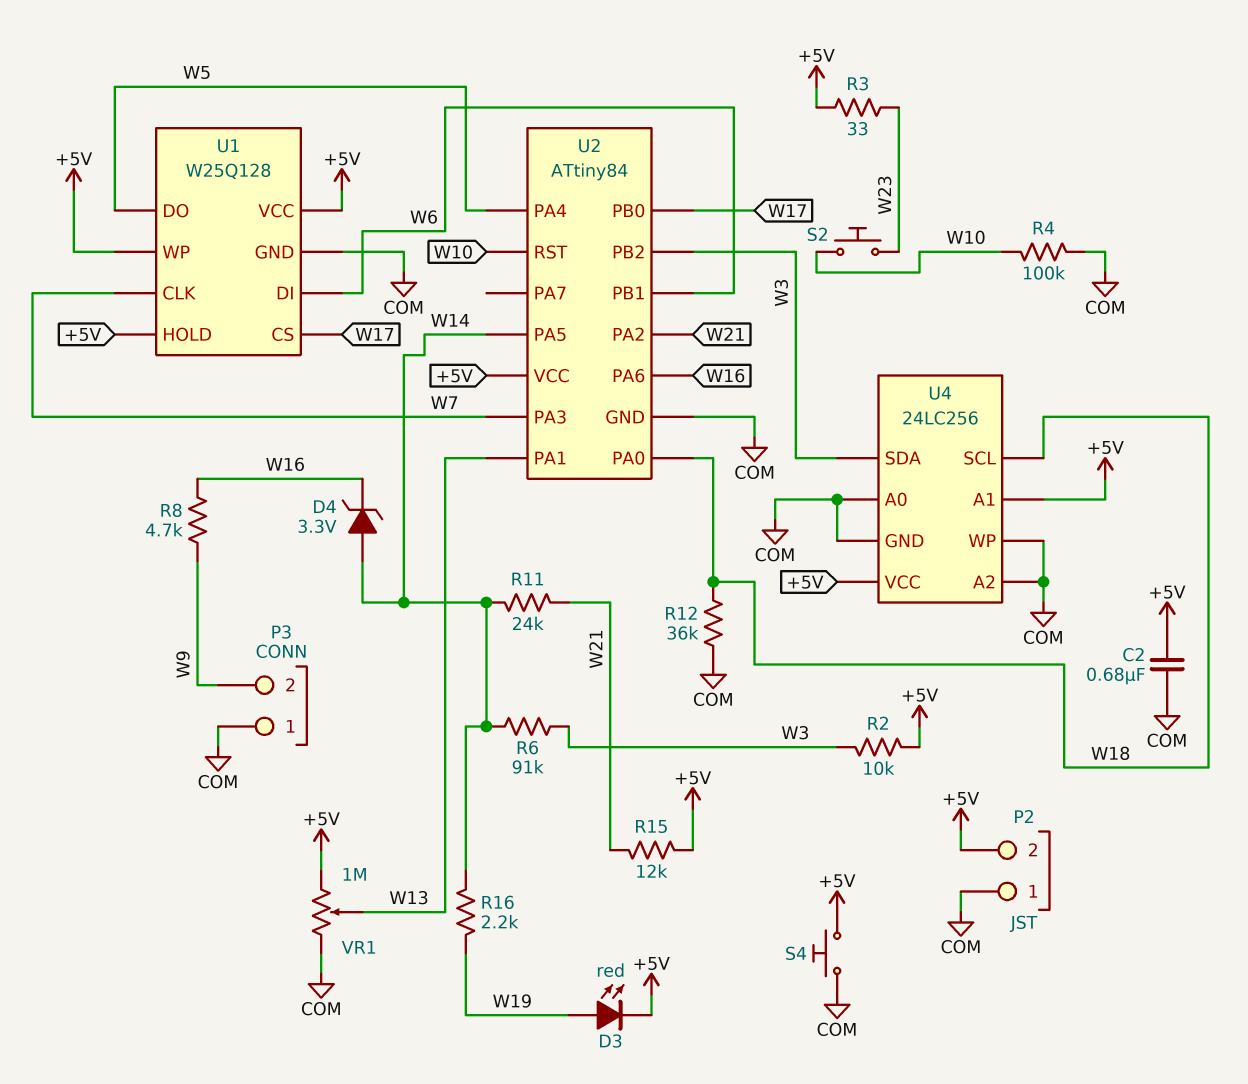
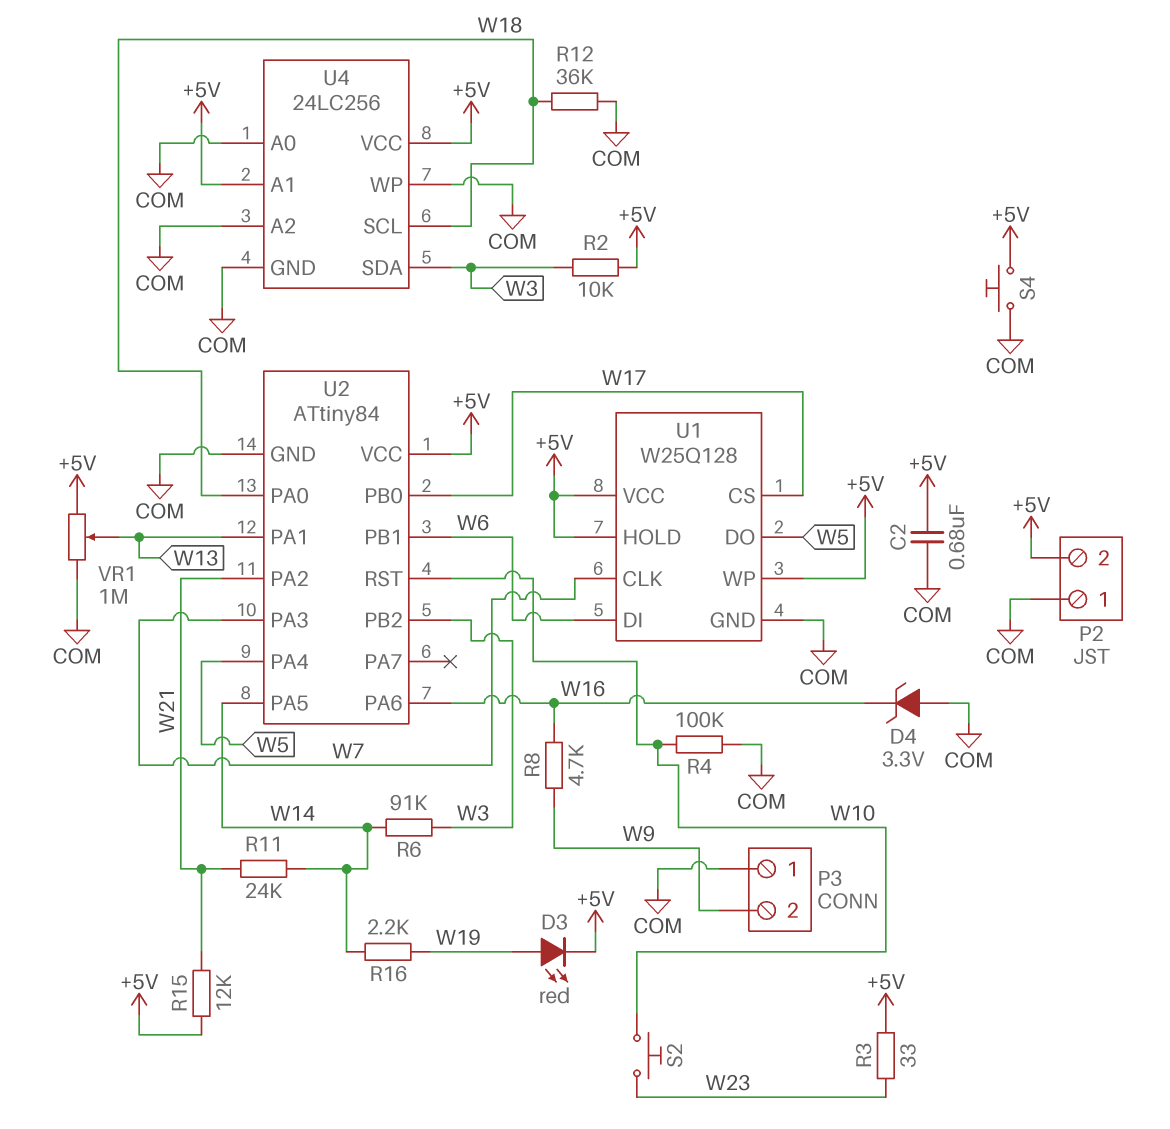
D4: zener 3.3V (A W14, K W16) -> zener 3.3V (A COM, K W16)

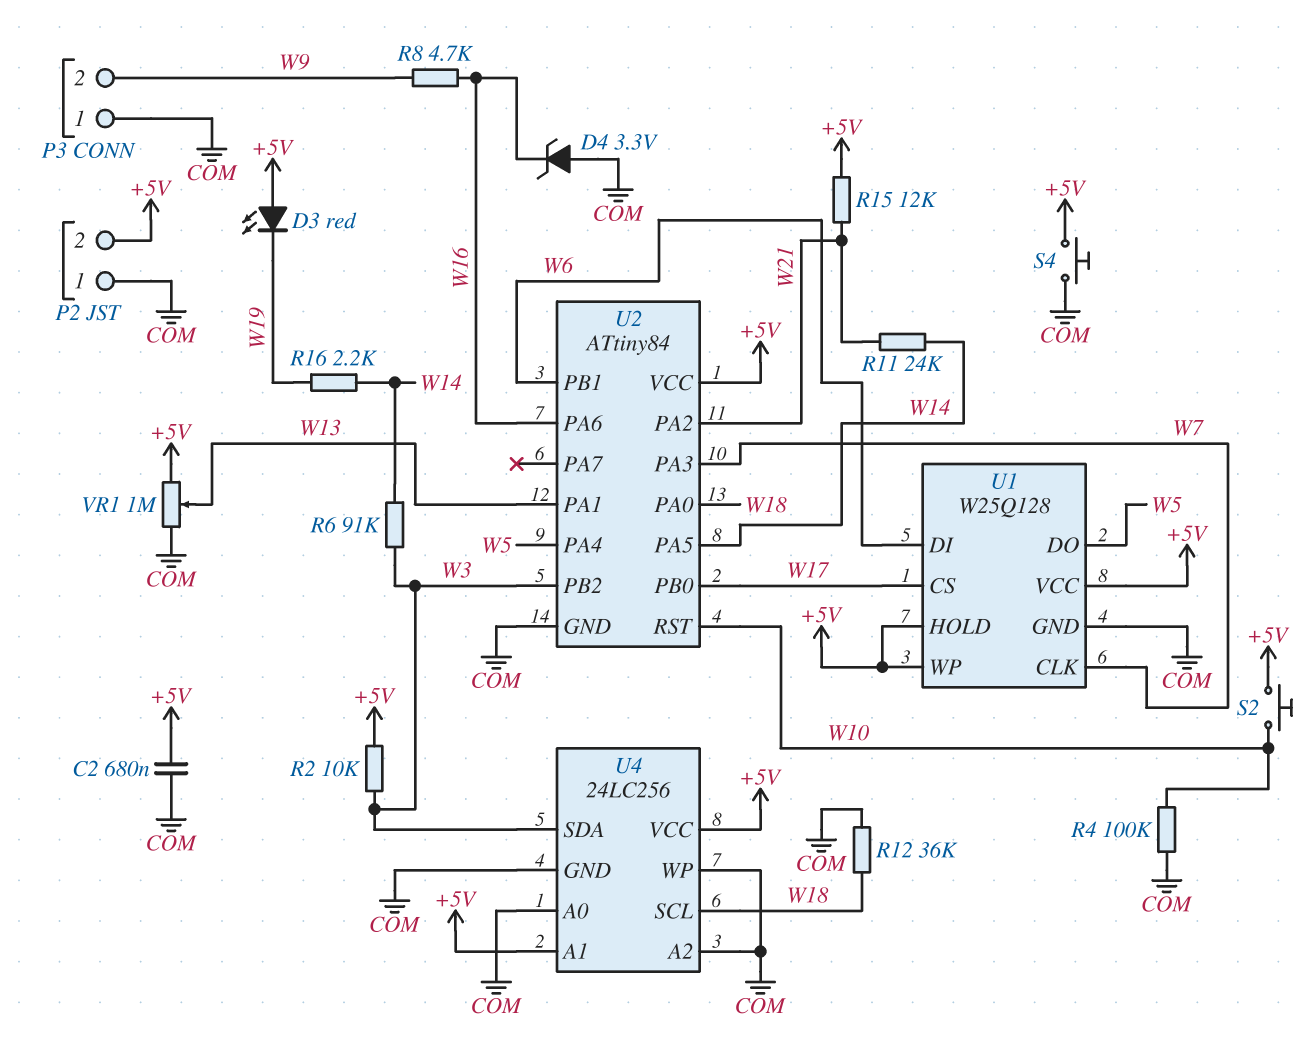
D3: LED red (A W19, K +5V) -> LED red (A +5V, K W19)
R3: 33 (+5V, W23) -> none
S2: button (W10, W23) -> button (+5V, W10)

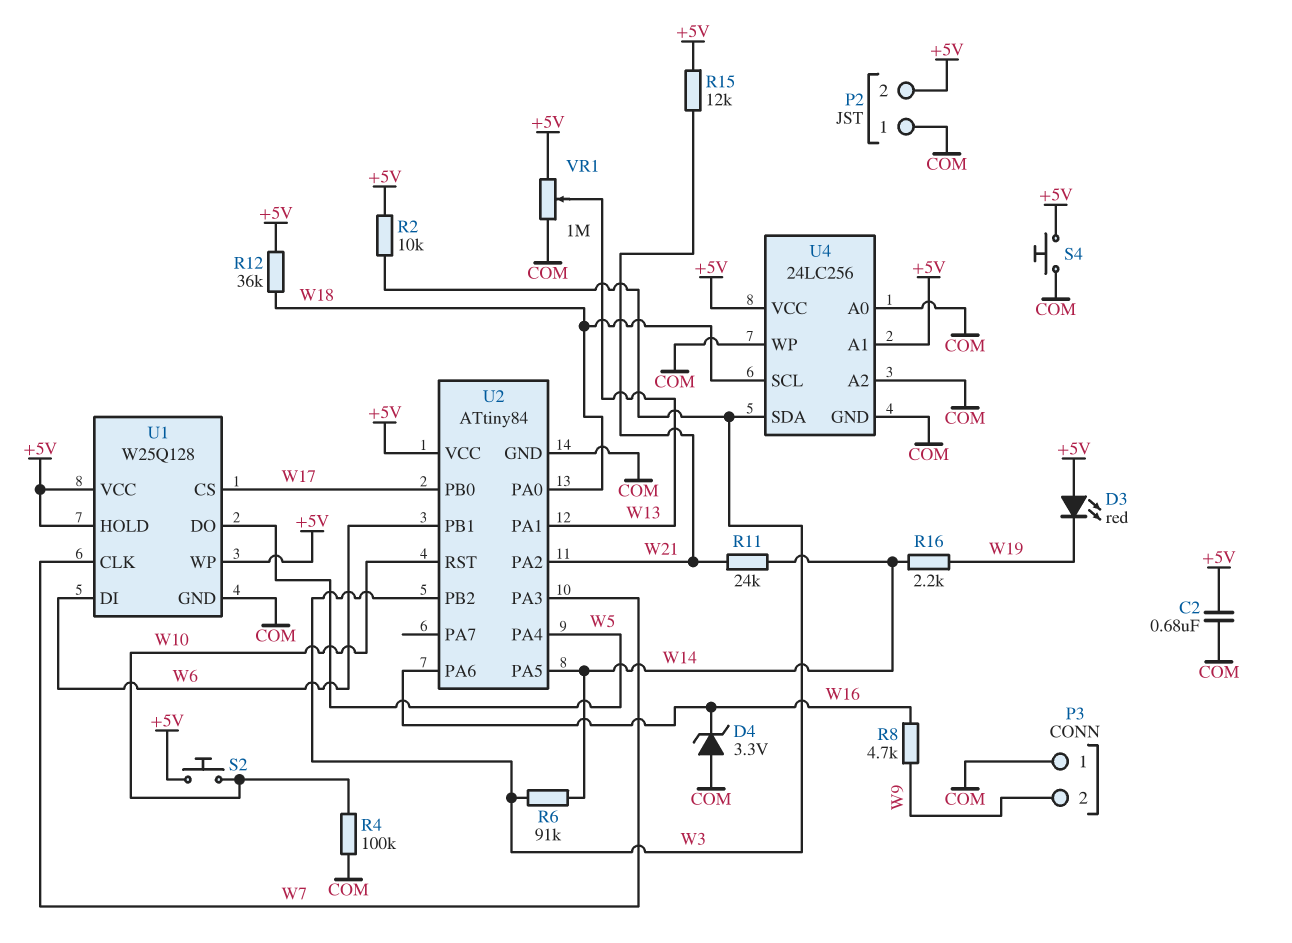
R12: 36k (COM, W18) -> 36k (+5V, W18)

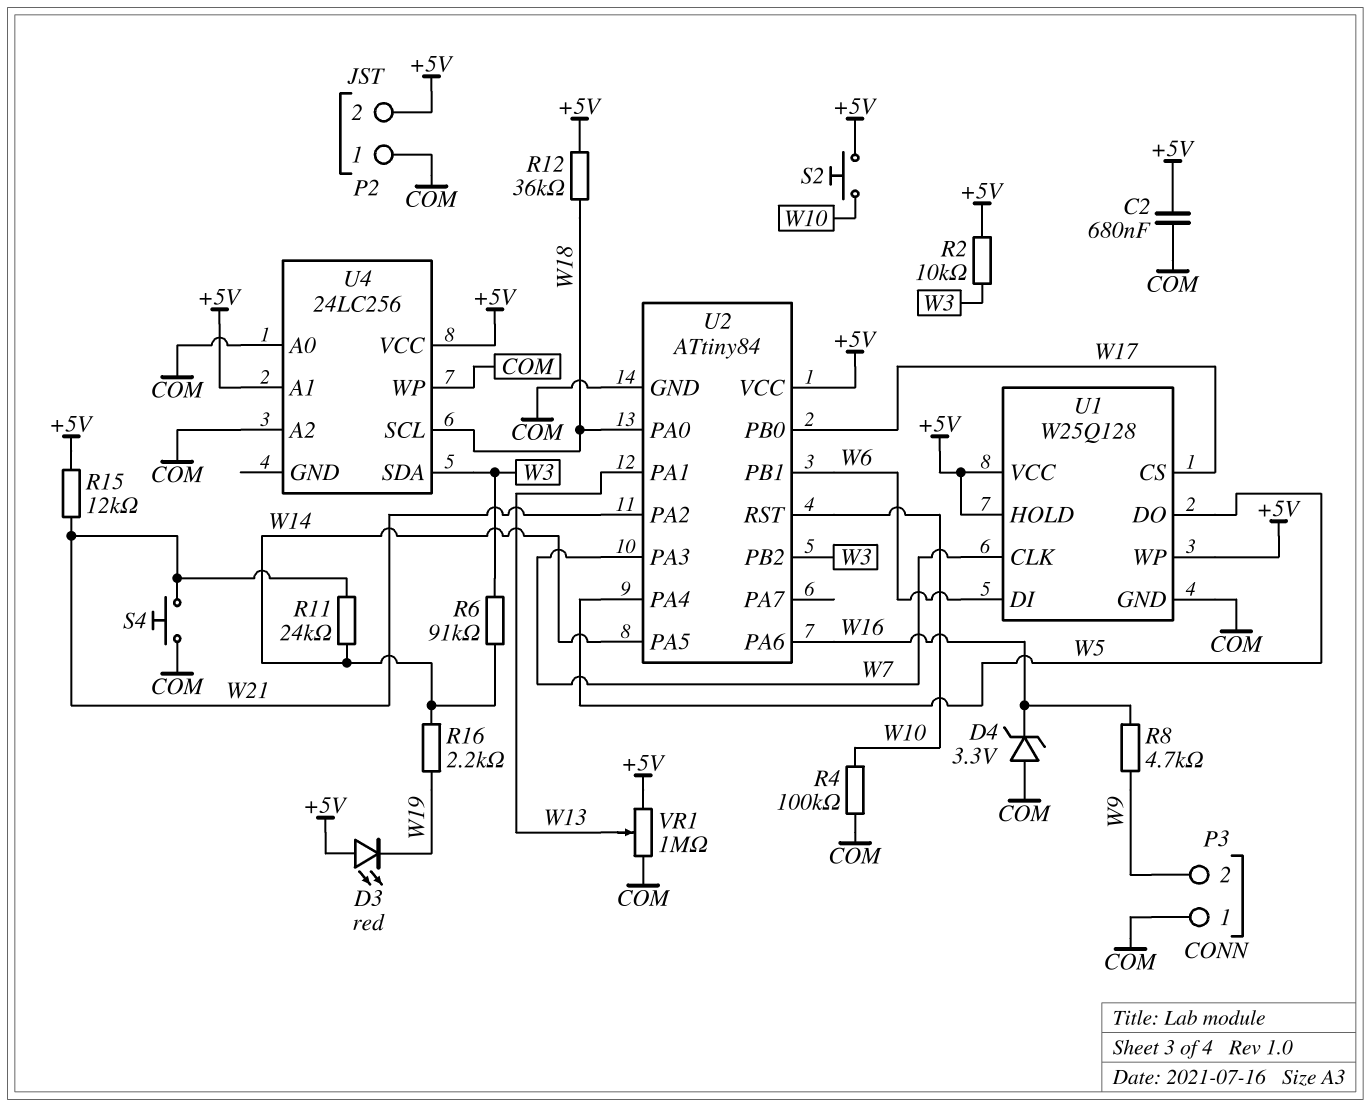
S4: button (+5V, COM) -> button (COM, W21)
U4 pin GND: COM -> none

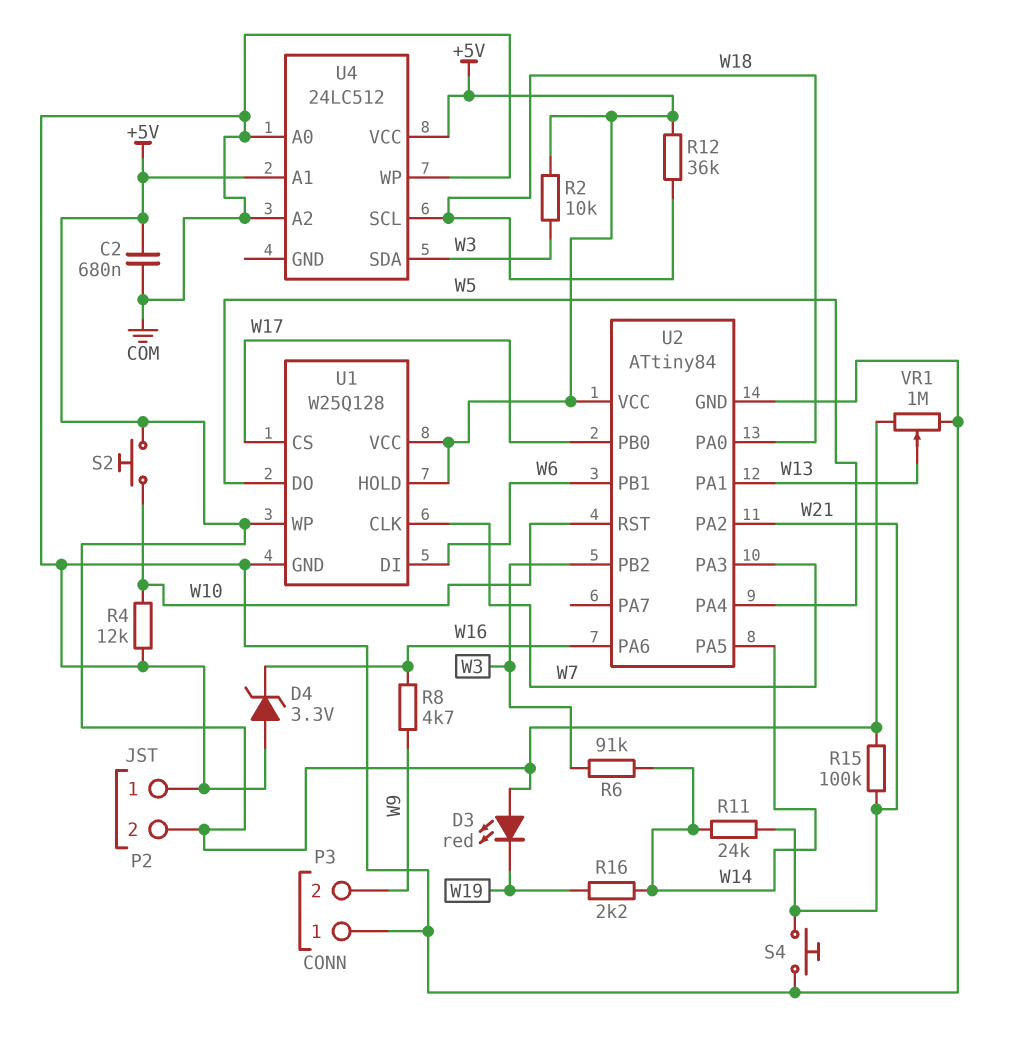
R4: 100k (COM, W10) -> 12k (COM, W10)
R15: 12k (+5V, W21) -> 100k (+5V, W21)
U4: 24LC256 -> 24LC512

